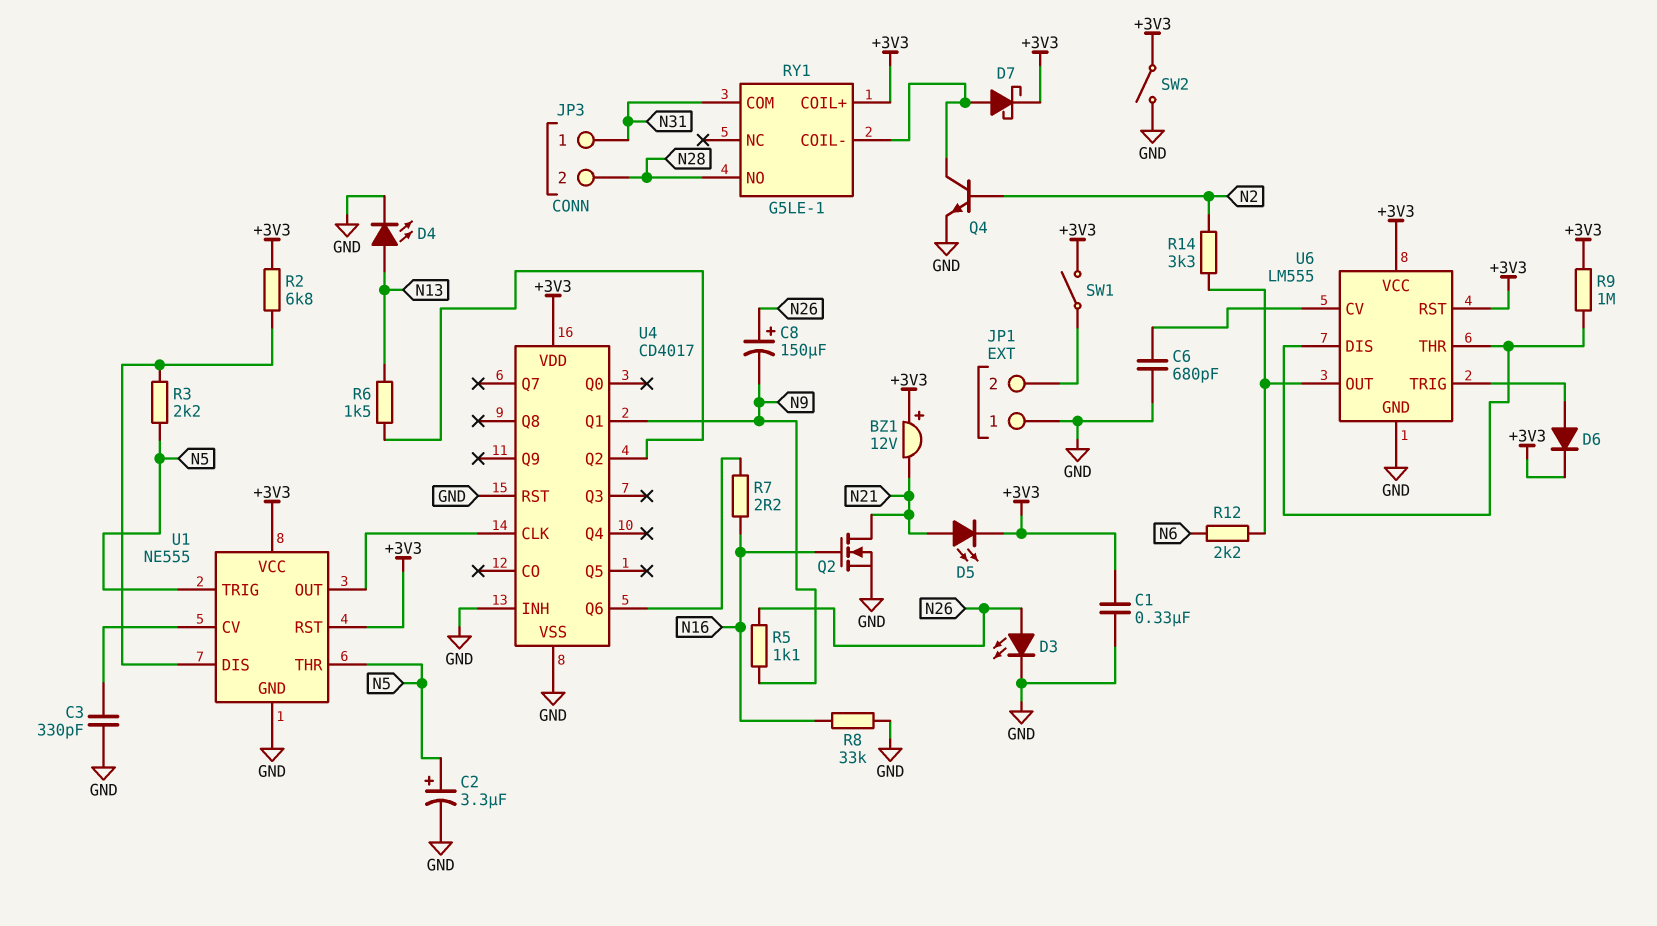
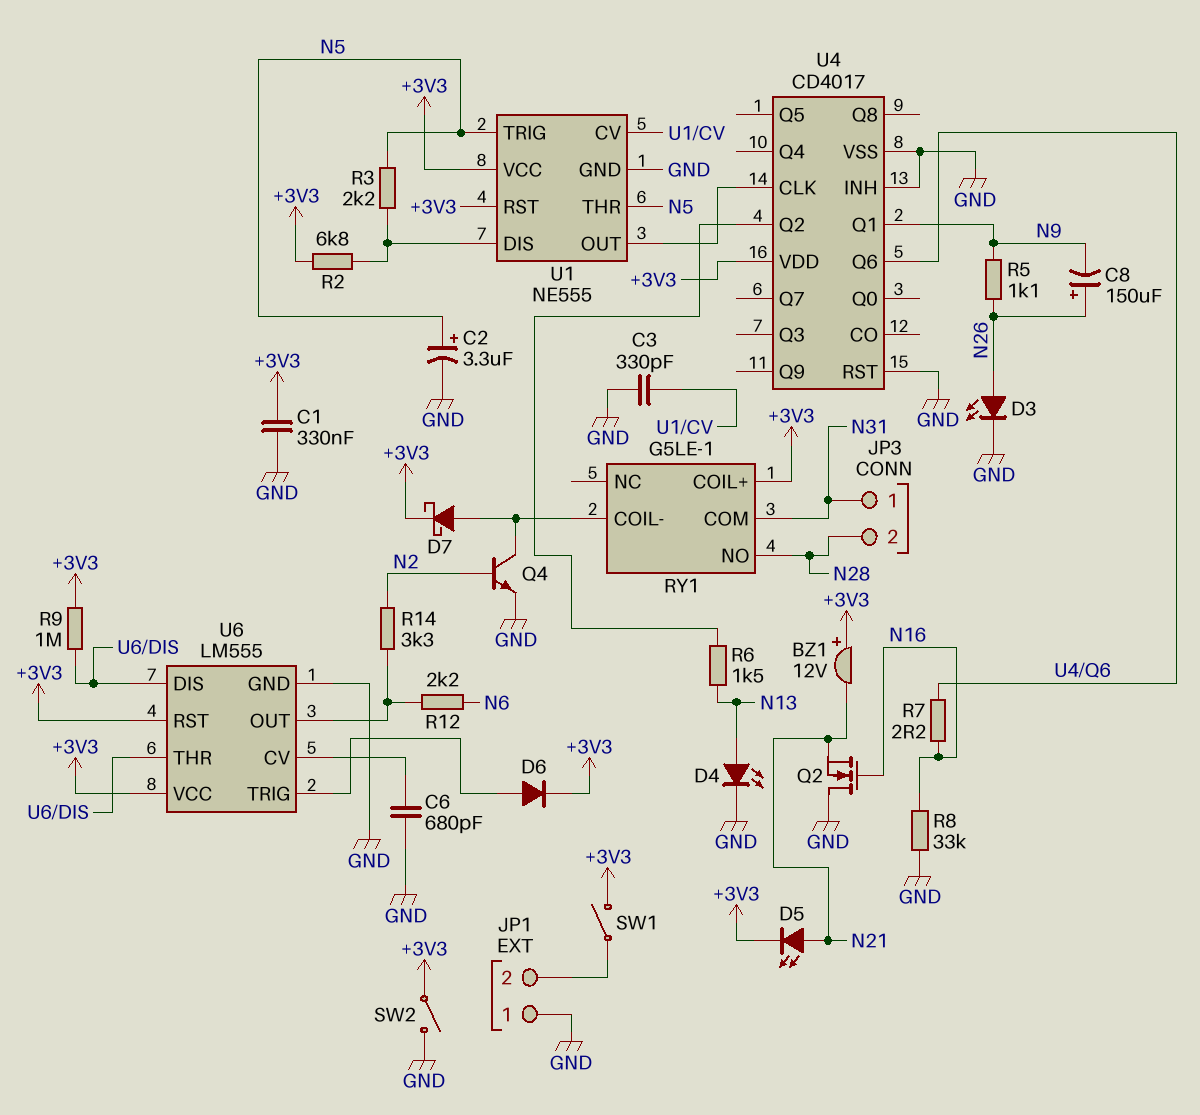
Q2: NMOS (G N16, D N21, S GND) -> NMOS (G N16, D GND, S N21)

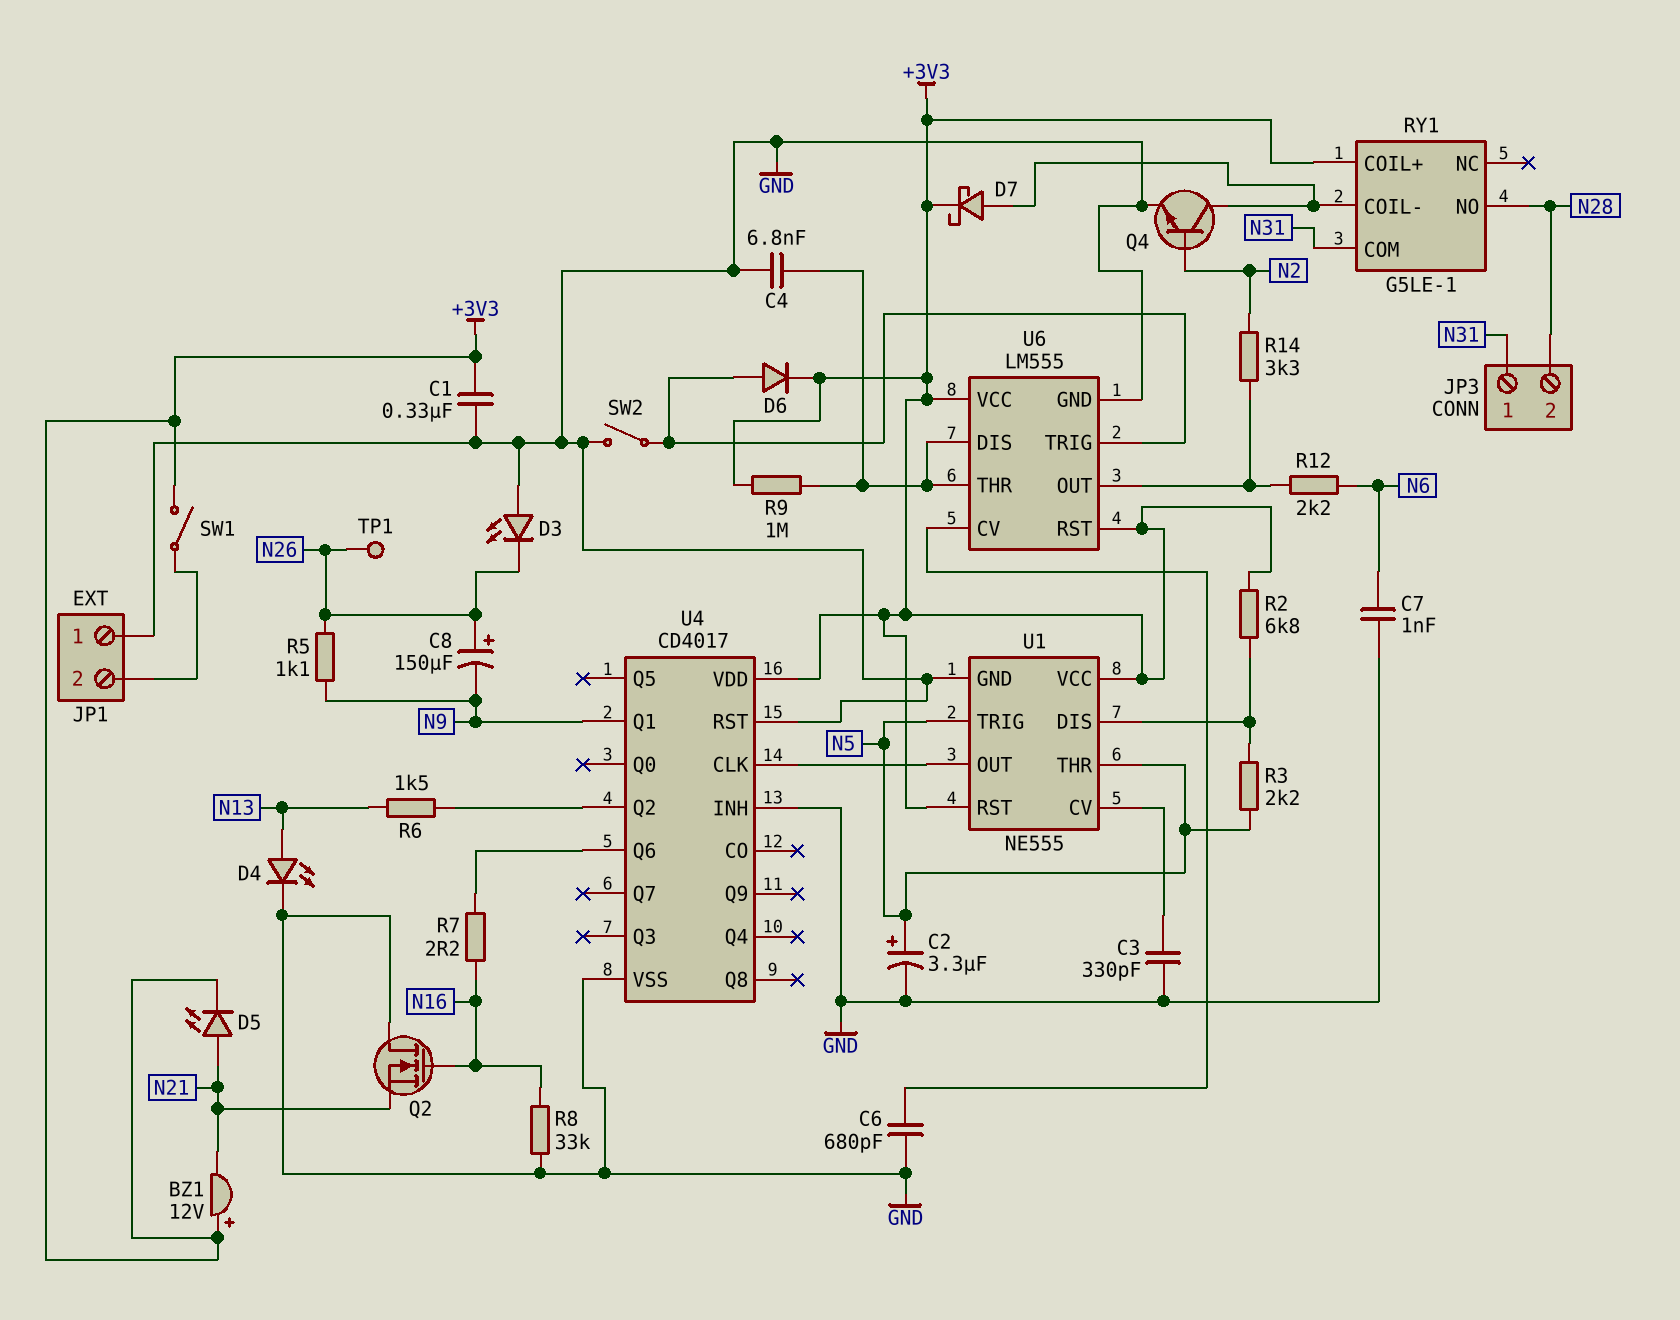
C4: none -> 6.8nF (GND, U6/DIS)
C7: none -> 1nF (GND, N6)
D3: LED (A N26, K GND) -> LED (A GND, K N26)
SW2: switch (+3V3, GND) -> switch (GND, U6/TRIG)
TP1: none -> test point (N26)

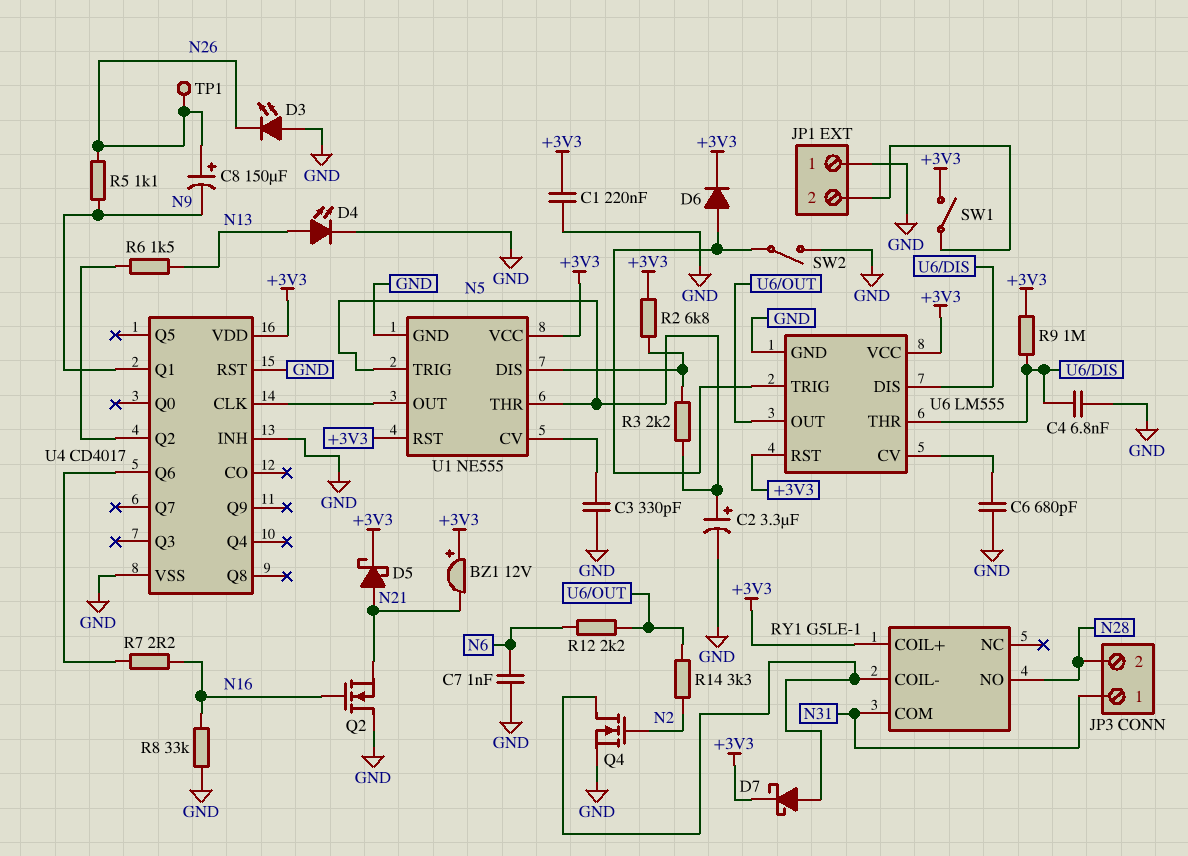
C1: 330nF (+3V3, GND) -> 220nF (+3V3, GND)
D5: LED (A N21, K +3V3) -> schottky (A N21, K +3V3)
Q4: NPN (B N2, C RY1/COIL-, E GND) -> NMOS (G N2, D RY1/COIL-, S GND)

